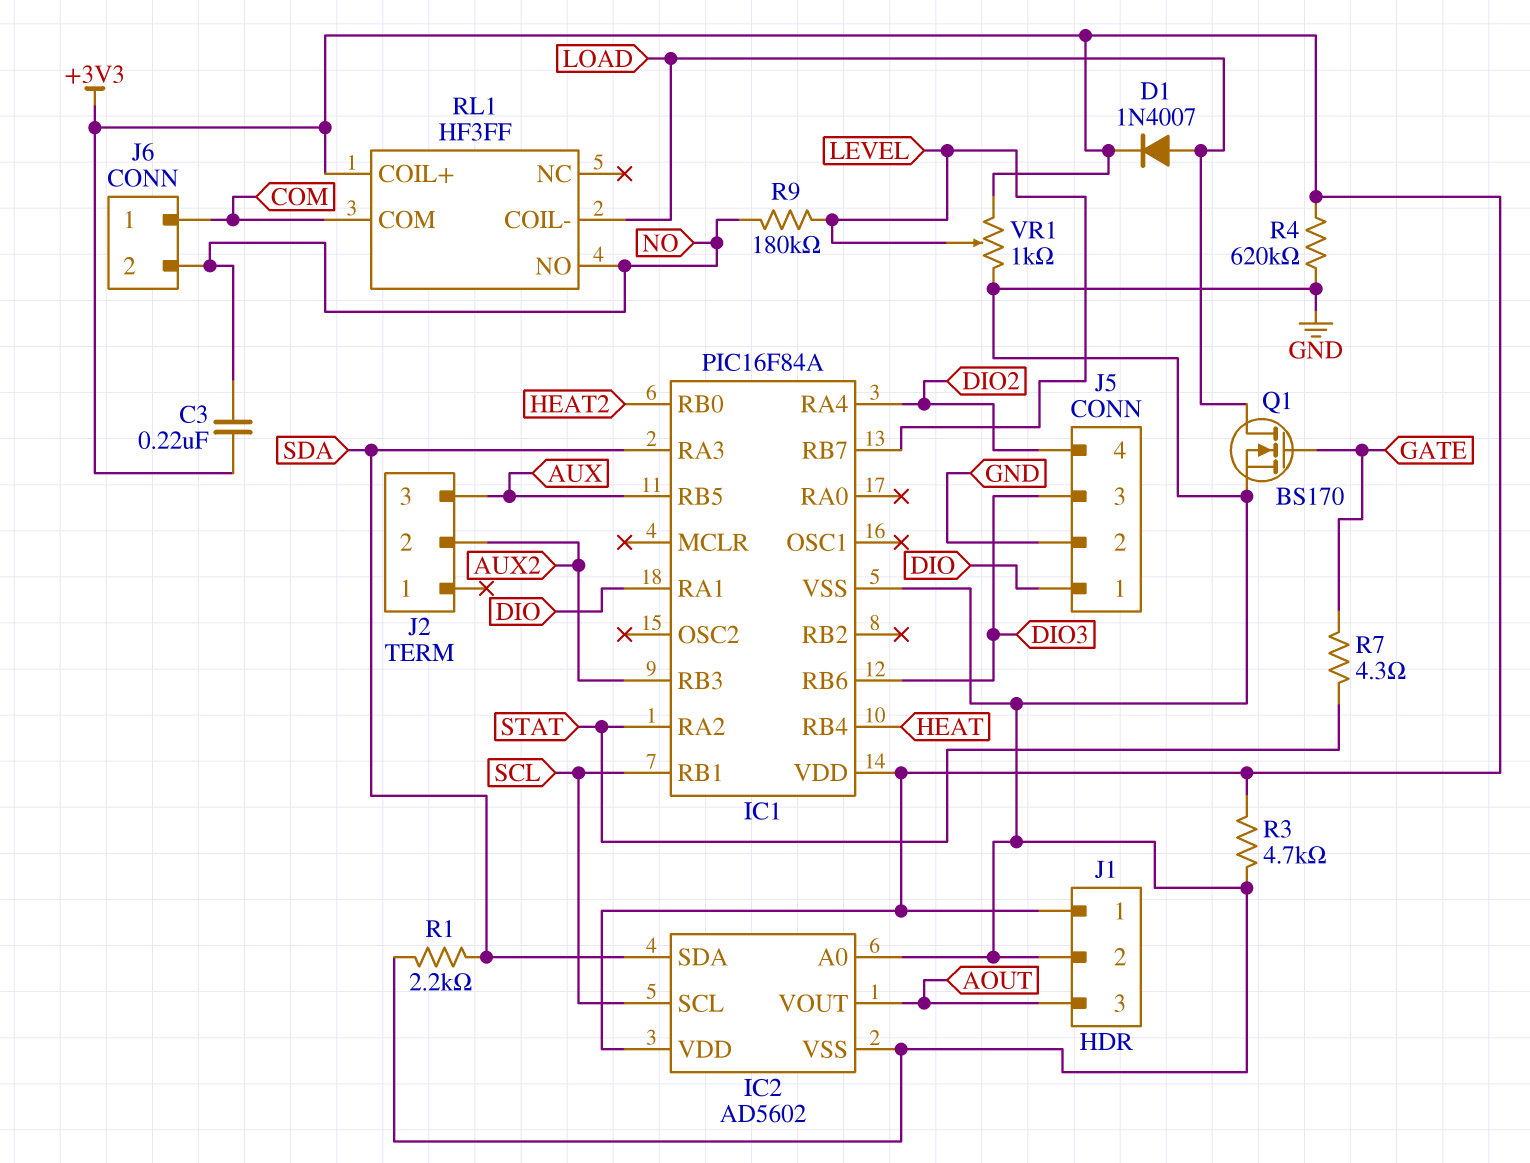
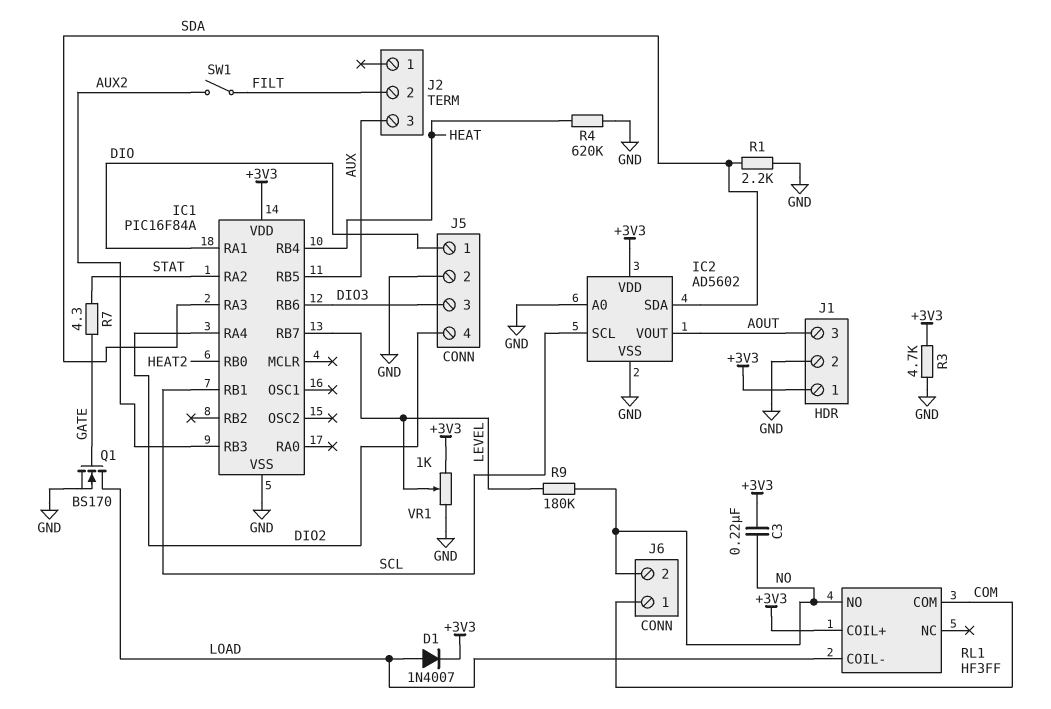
J2 pin 2: AUX2 -> FILT
R4: 620k (+3V3, GND) -> 620k (GND, HEAT)
SW1: none -> switch (AUX2, FILT)

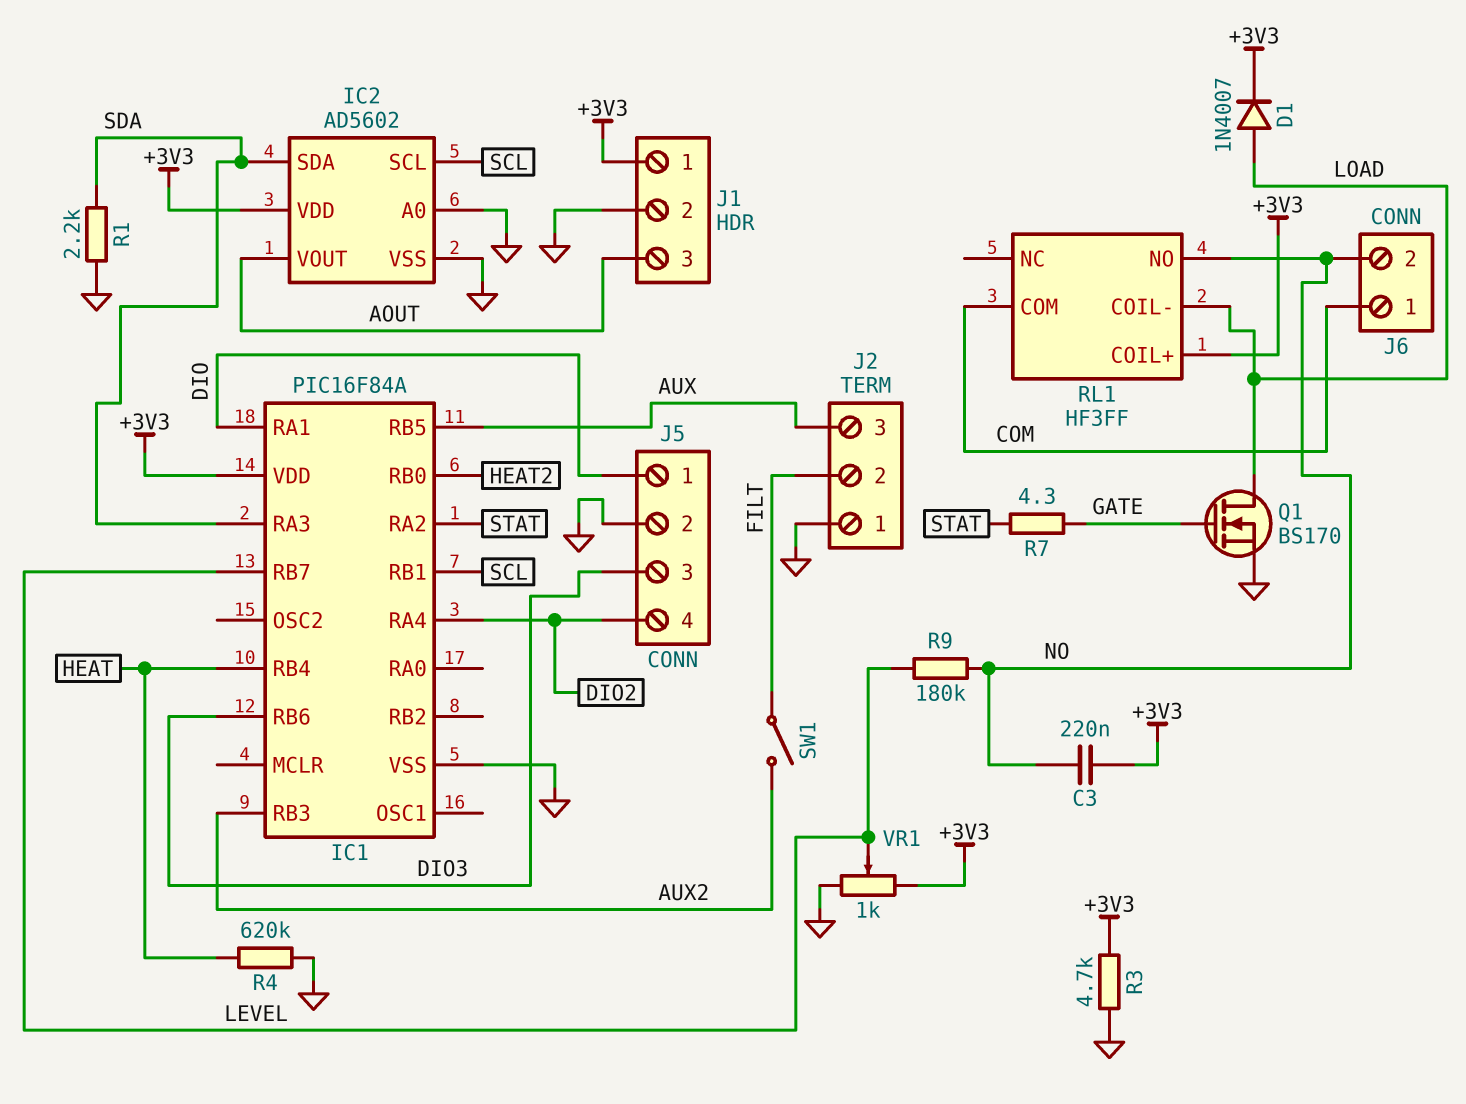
J2 pin 1: none -> GND

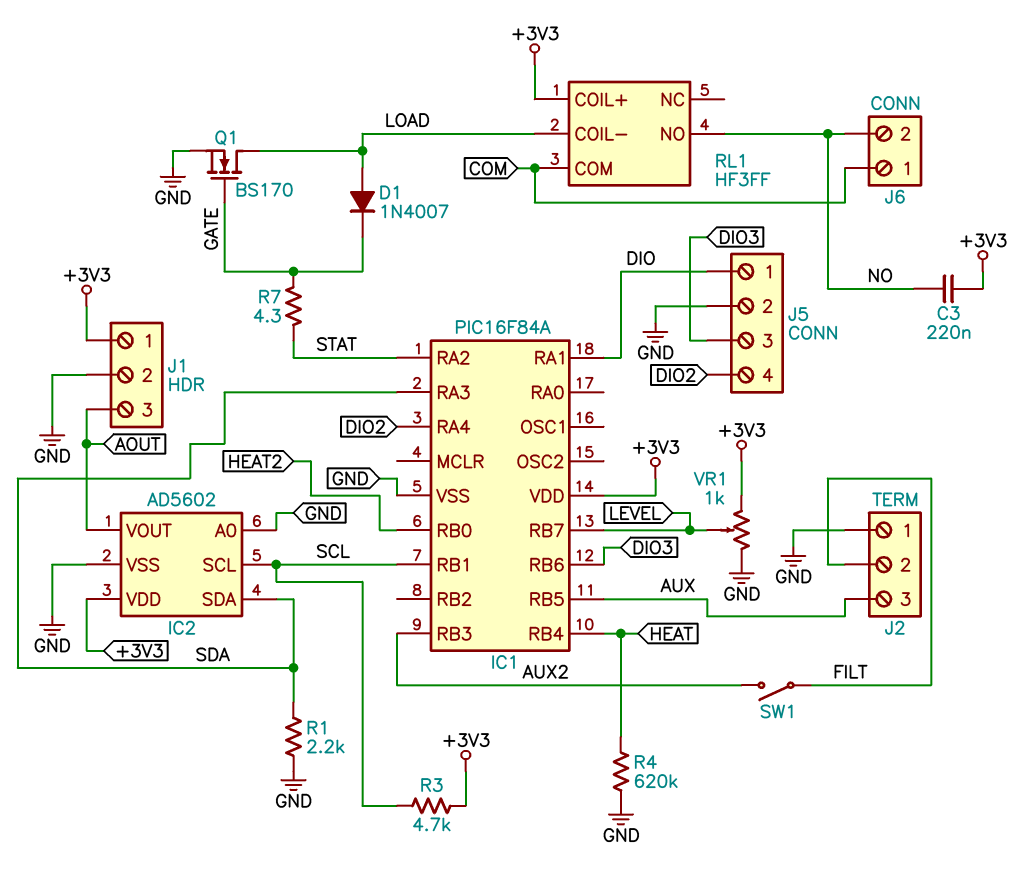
D1: diode 1N4007 (A LOAD, K +3V3) -> diode 1N4007 (A LOAD, K GATE)
R3: 4.7k (+3V3, GND) -> 4.7k (+3V3, SCL)
R9: 180k (LEVEL, NO) -> none

